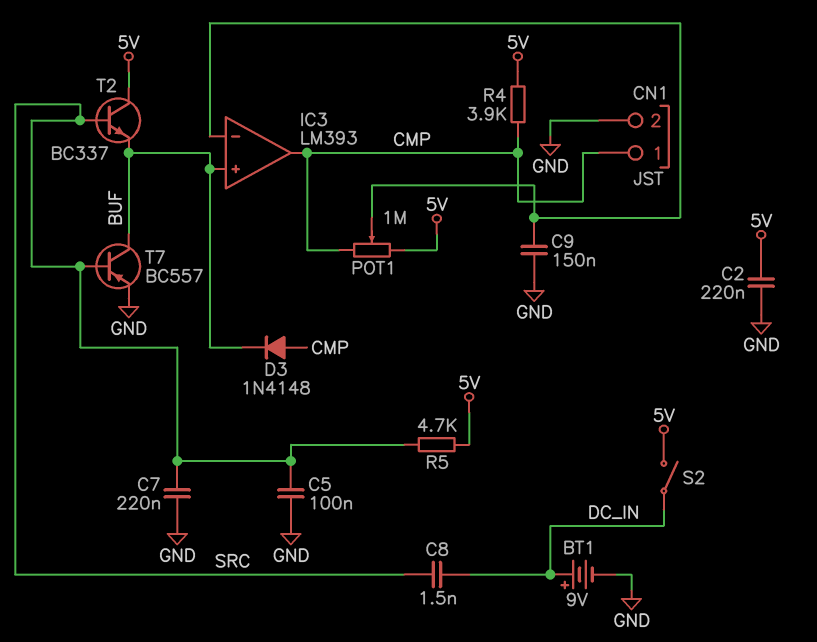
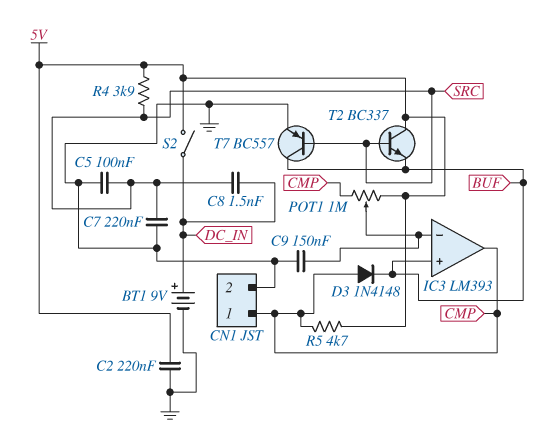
R4: 3.9k (5V, CMP) -> 3.9k (5V, SRC)
R5: 4.7k (5V, SRC) -> 4.7k (5V, CMP)

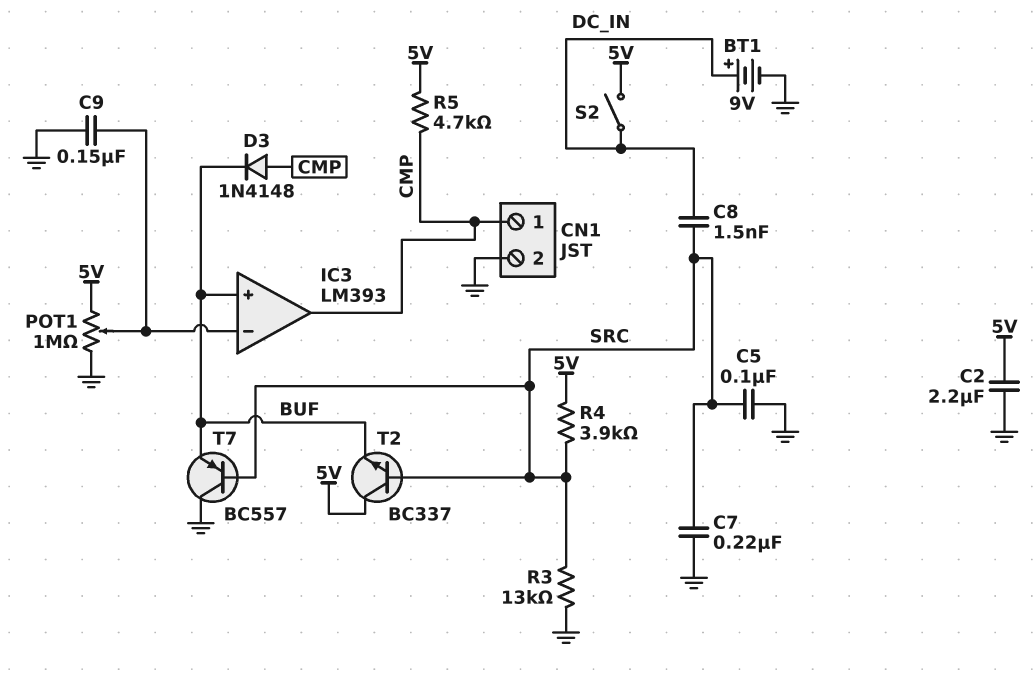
C2: 220nF (5V, GND) -> 2.2uF (5V, GND)
POT1: 1M (5V, CMP, wiper IC3/in-) -> 1M (5V, GND, wiper IC3/in-)
R3: none -> 13k (GND, SRC)
T7: PNP BC557 (B SRC, C BUF, E GND) -> PNP BC557 (B SRC, C GND, E BUF)

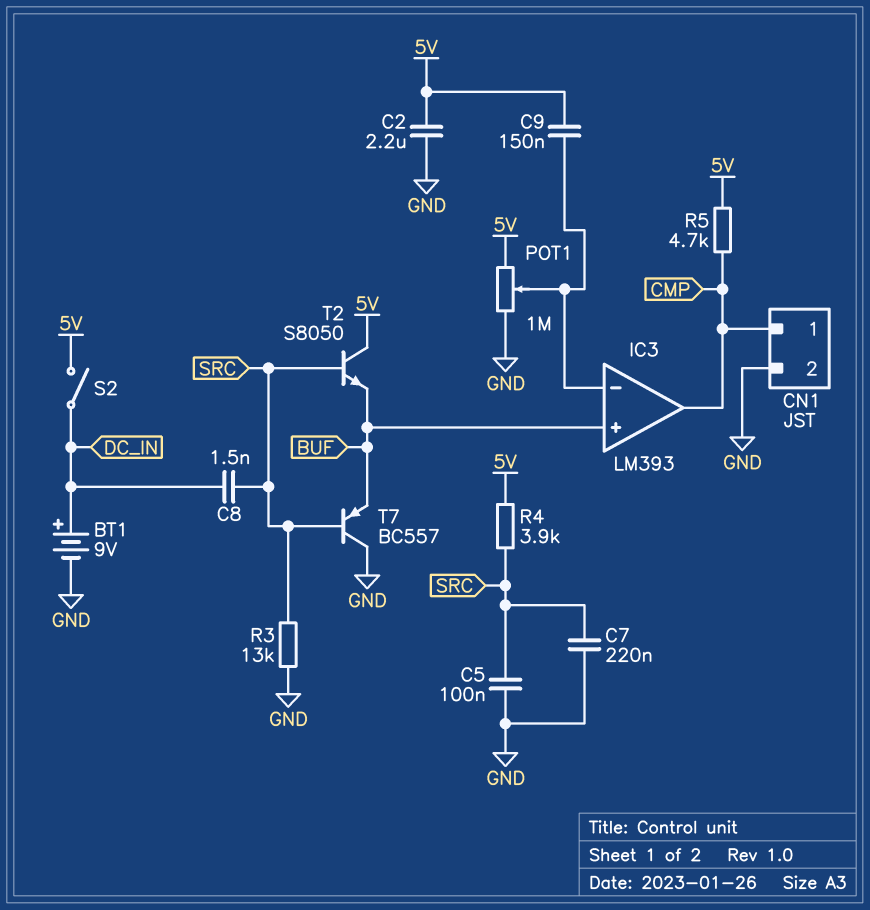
C9: 150nF (GND, IC3/in-) -> 150nF (5V, IC3/in-)
D3: diode 1N4148 (A CMP, K BUF) -> none
T2: NPN BC337 (B SRC, C 5V, E BUF) -> NPN S8050 (B SRC, C 5V, E BUF)

